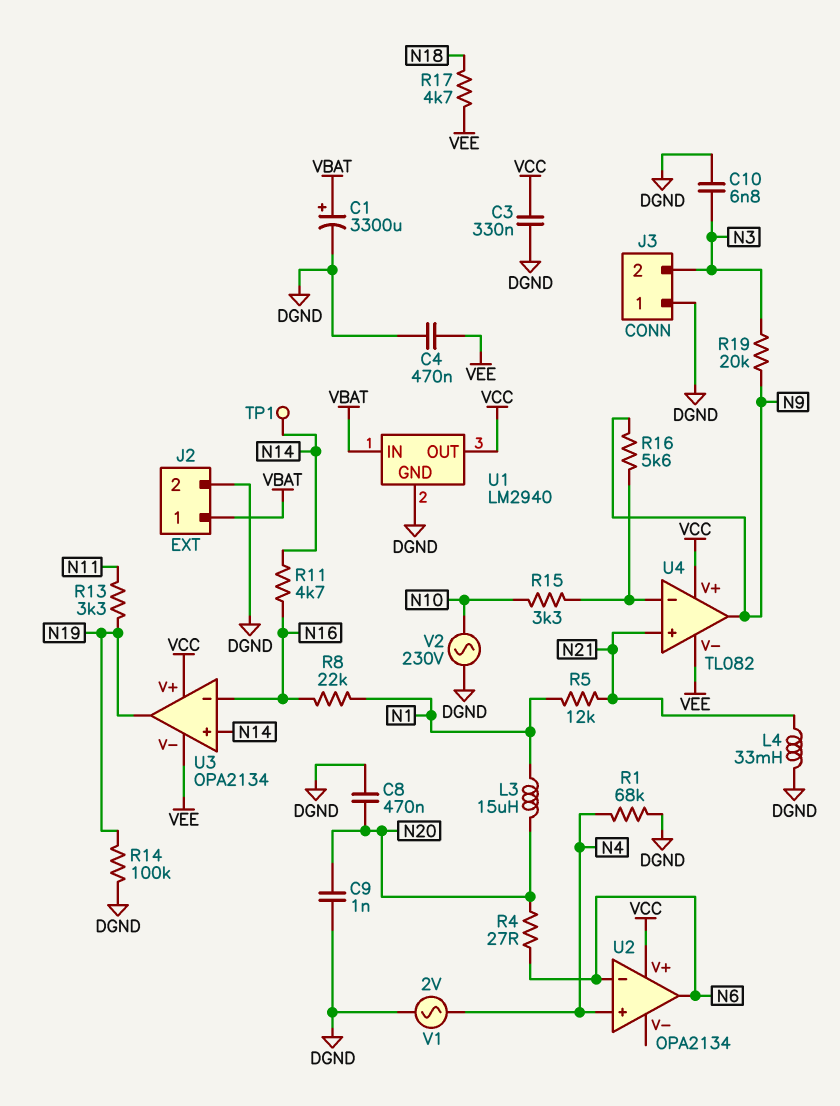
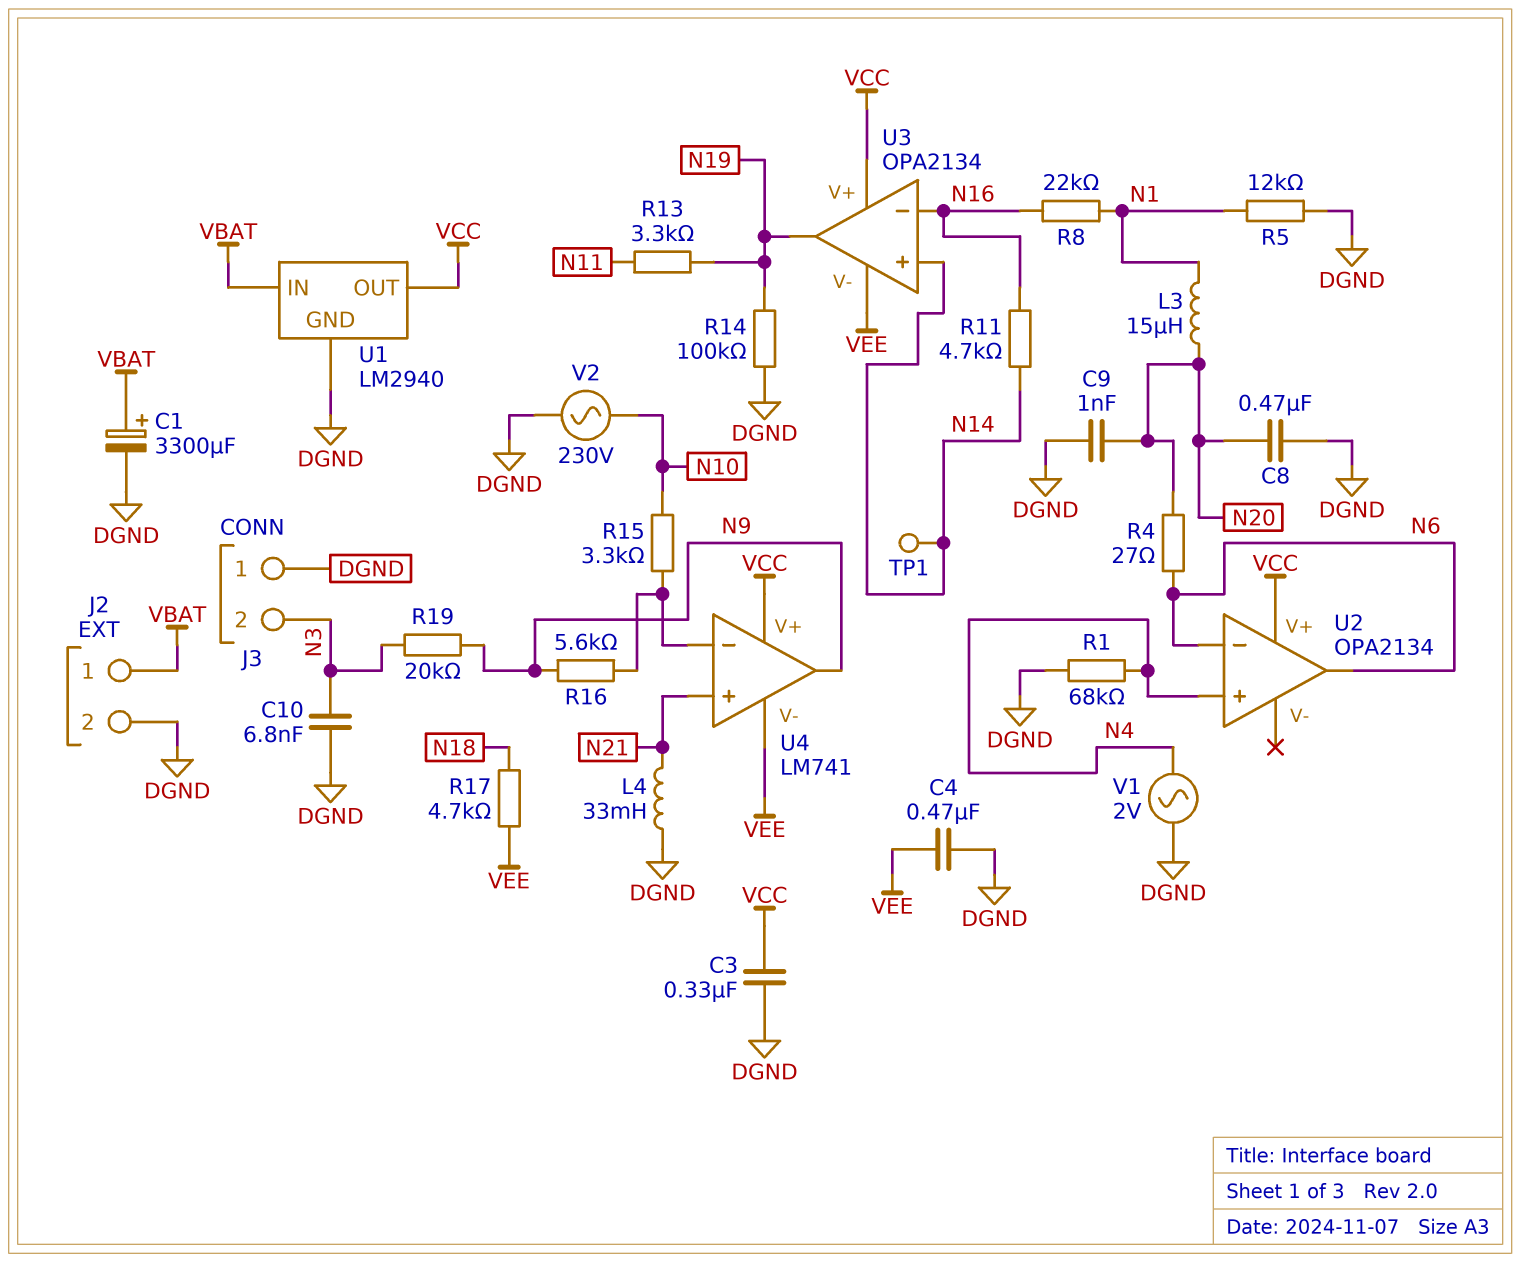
R5: 12k (N1, N21) -> 12k (DGND, N1)
U4: TL082 -> LM741

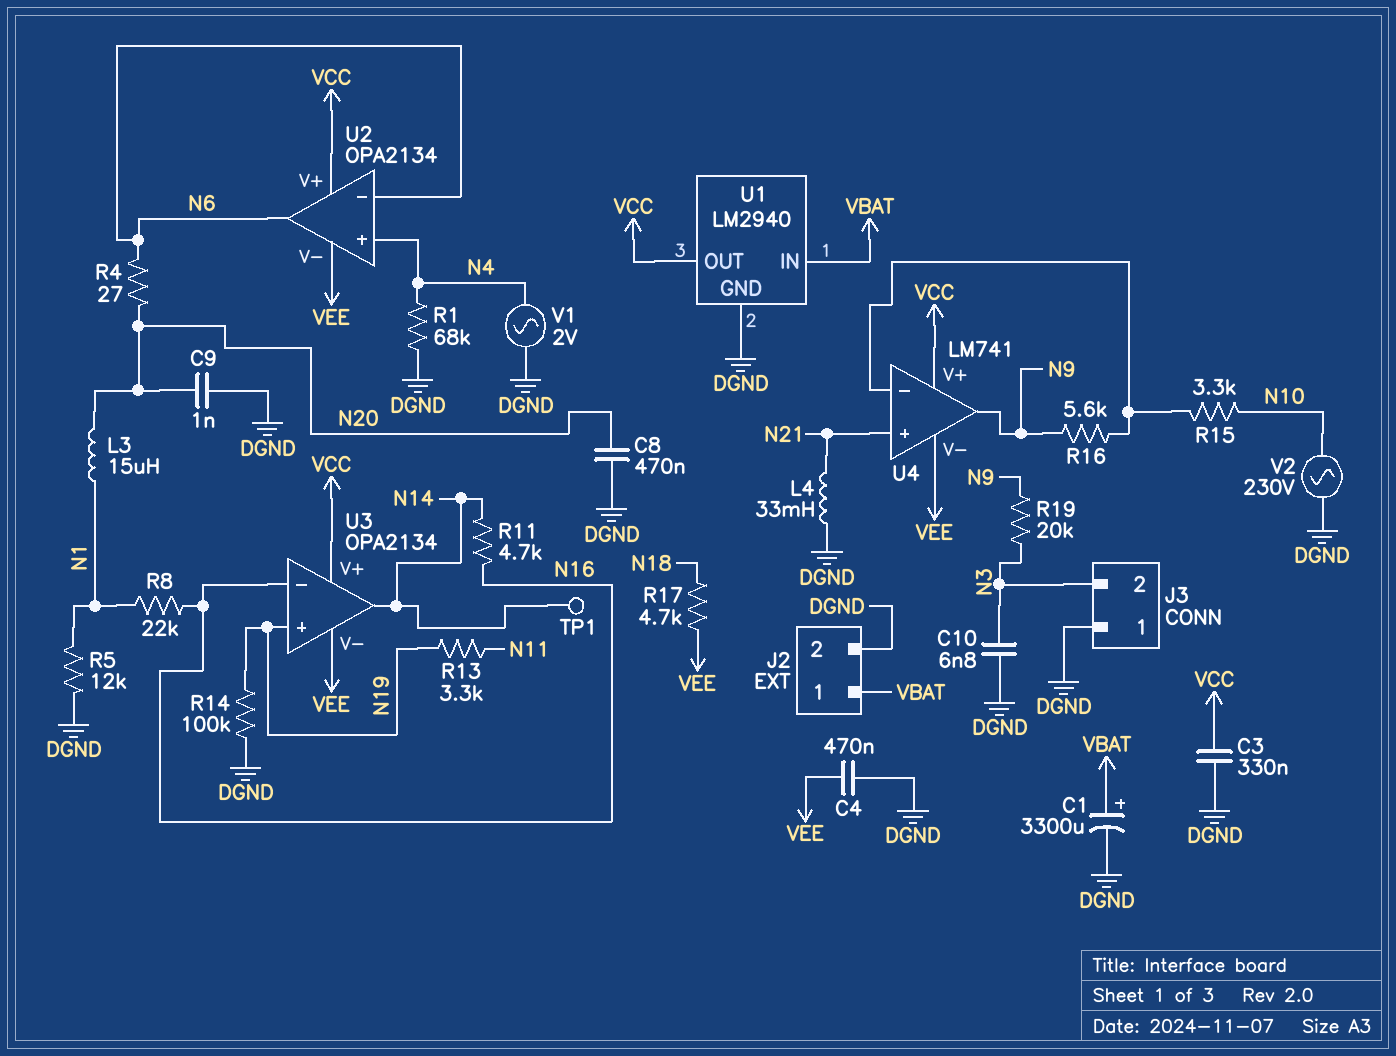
U2 pin V-: none -> VEE
U3 pin in+: N14 -> N19
U3 pin out: N19 -> N14

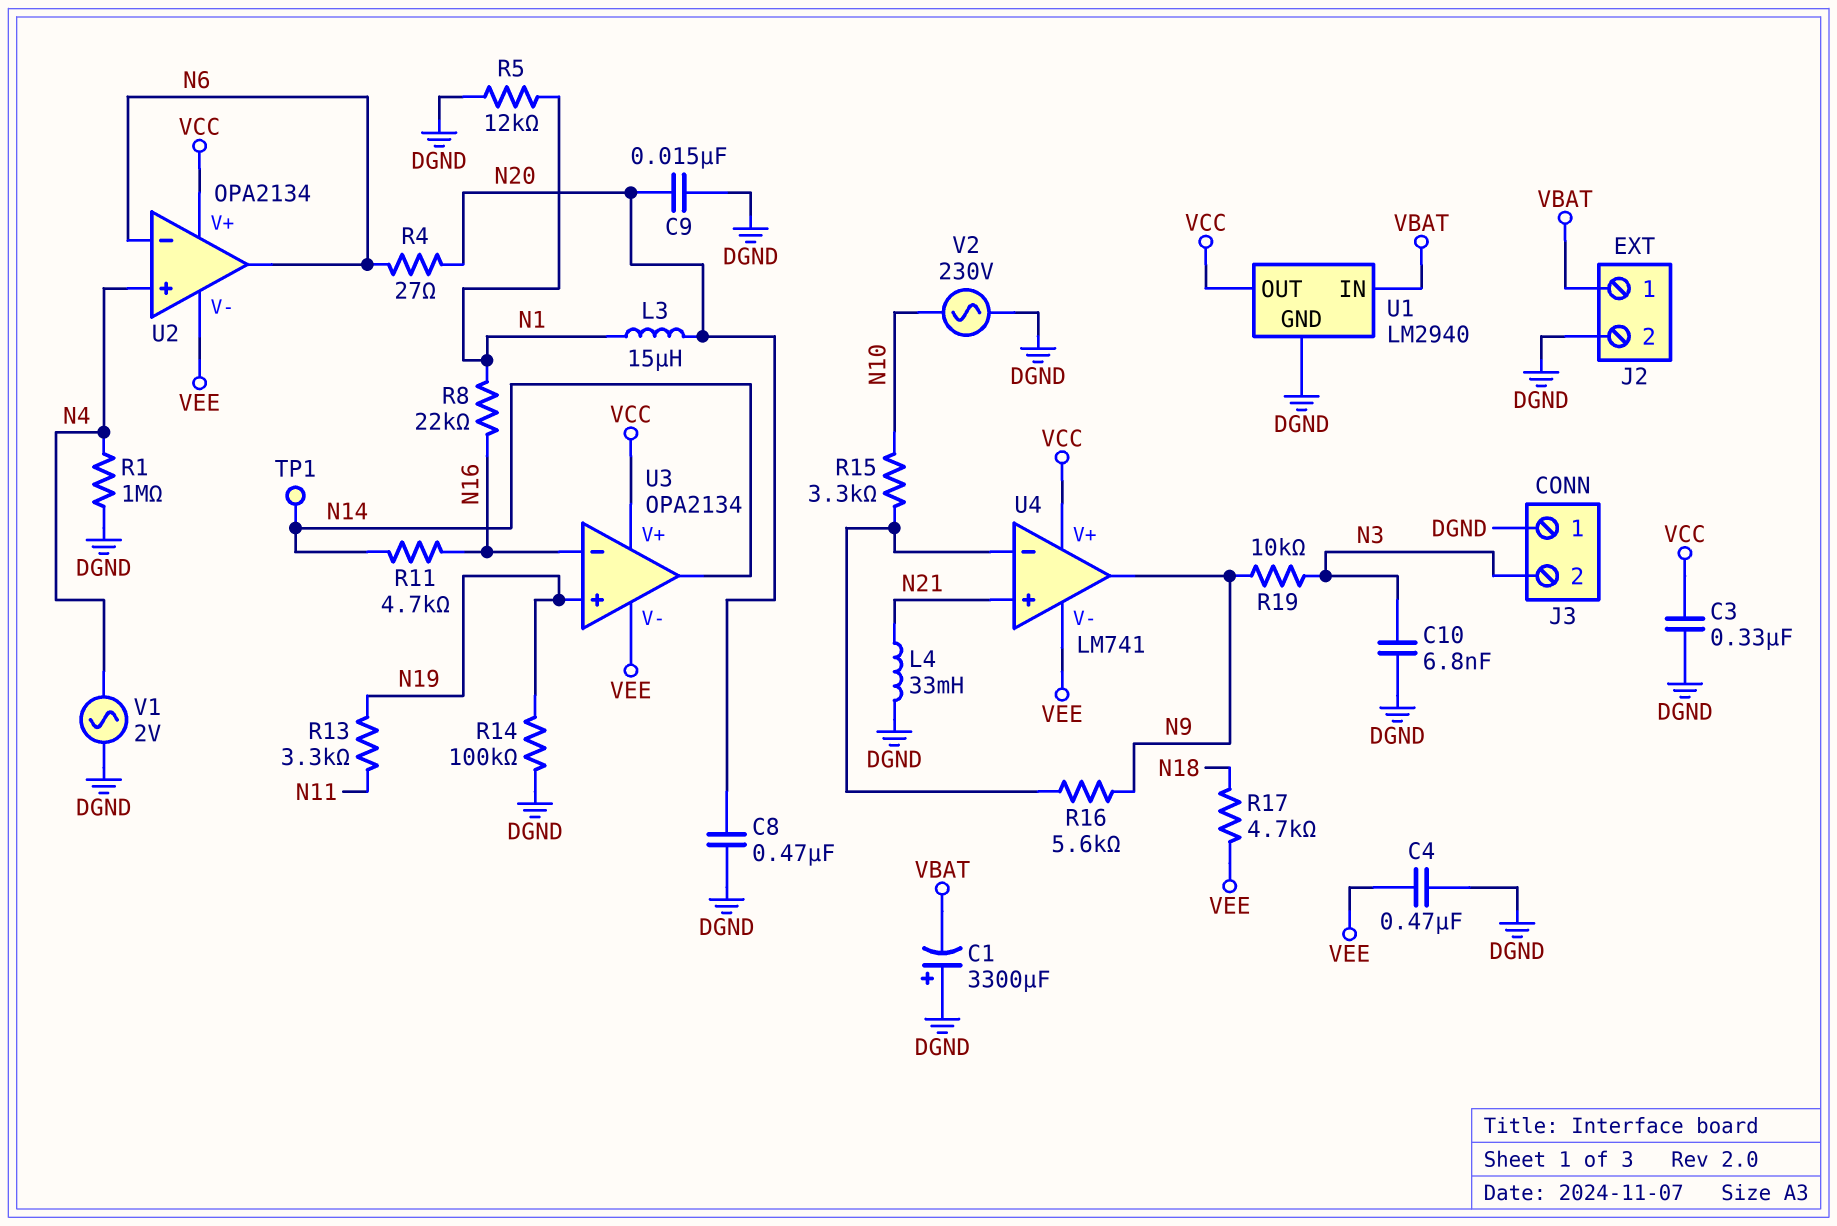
C1: 3300uF (plus VBAT, minus DGND) -> 3300uF (plus DGND, minus VBAT)
C9: 1nF (DGND, N20) -> 15nF (DGND, N20)
R1: 68k (DGND, N4) -> 1M (DGND, N4)
R19: 20k (N3, N9) -> 10k (N3, N9)

